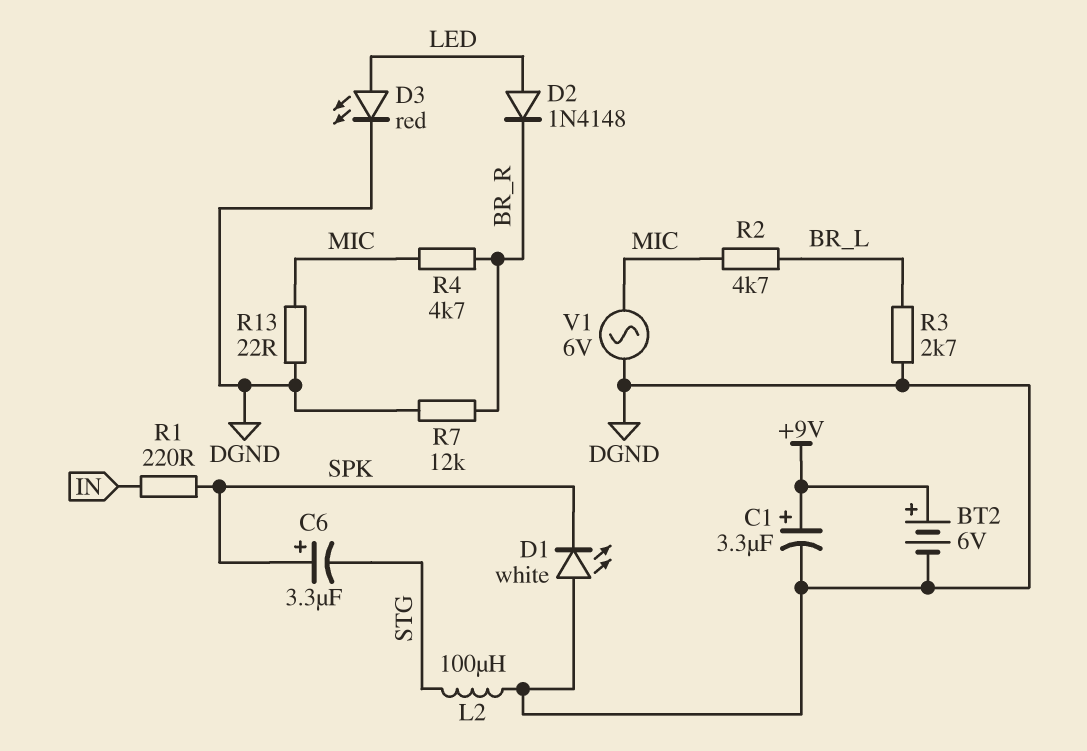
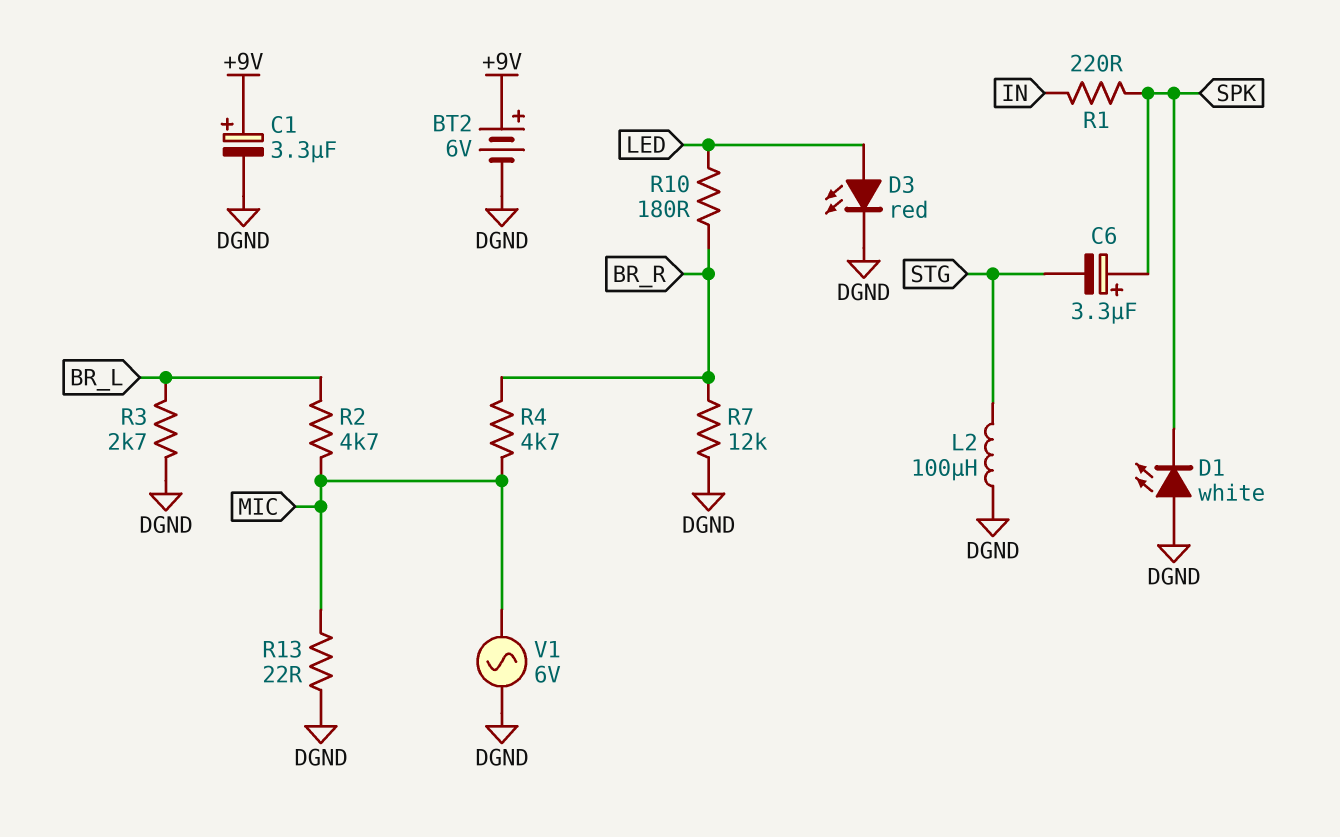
D2: diode 1N4148 (A LED, K BR_R) -> none
R10: none -> 180 (BR_R, LED)

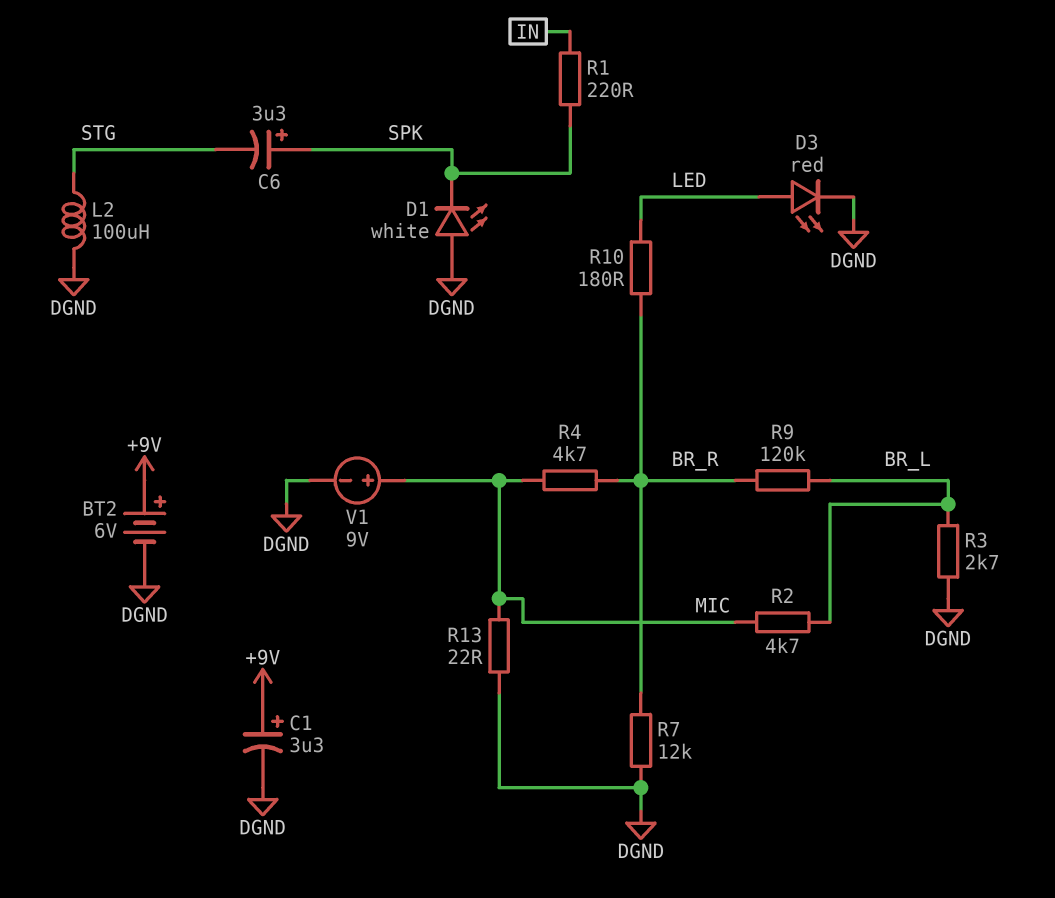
R9: none -> 120k (BR_L, BR_R)
V1: AC 6V (DGND, MIC) -> 9V (plus MIC, minus DGND)

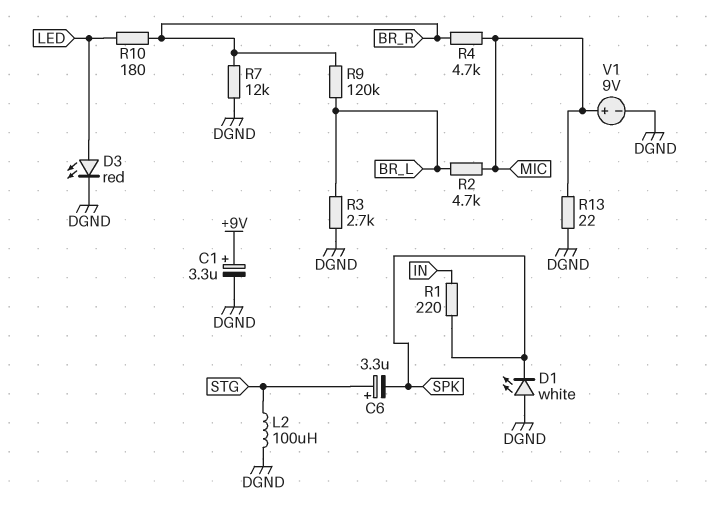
BT2: 6V (plus +9V, minus DGND) -> none
C6: 3.3uF (plus SPK, minus STG) -> 3.3uF (plus STG, minus SPK)

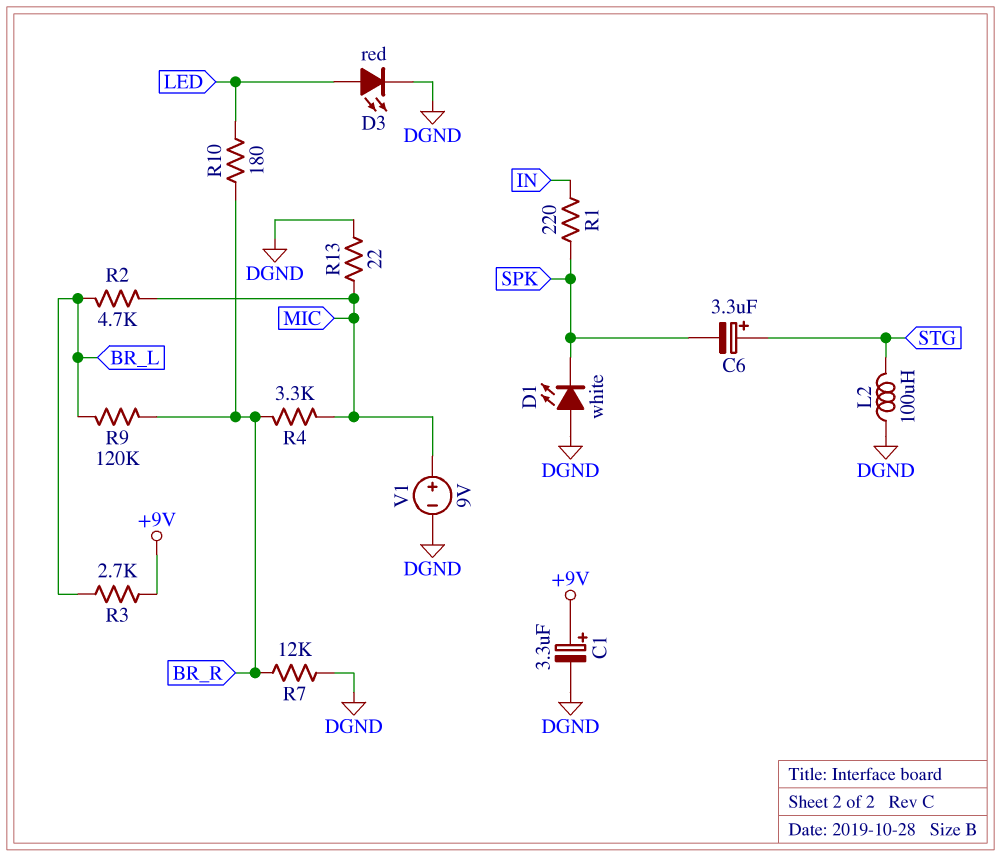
R3: 2.7k (BR_L, DGND) -> 2.7k (+9V, BR_L)
R4: 4.7k (BR_R, MIC) -> 3.3k (BR_R, MIC)

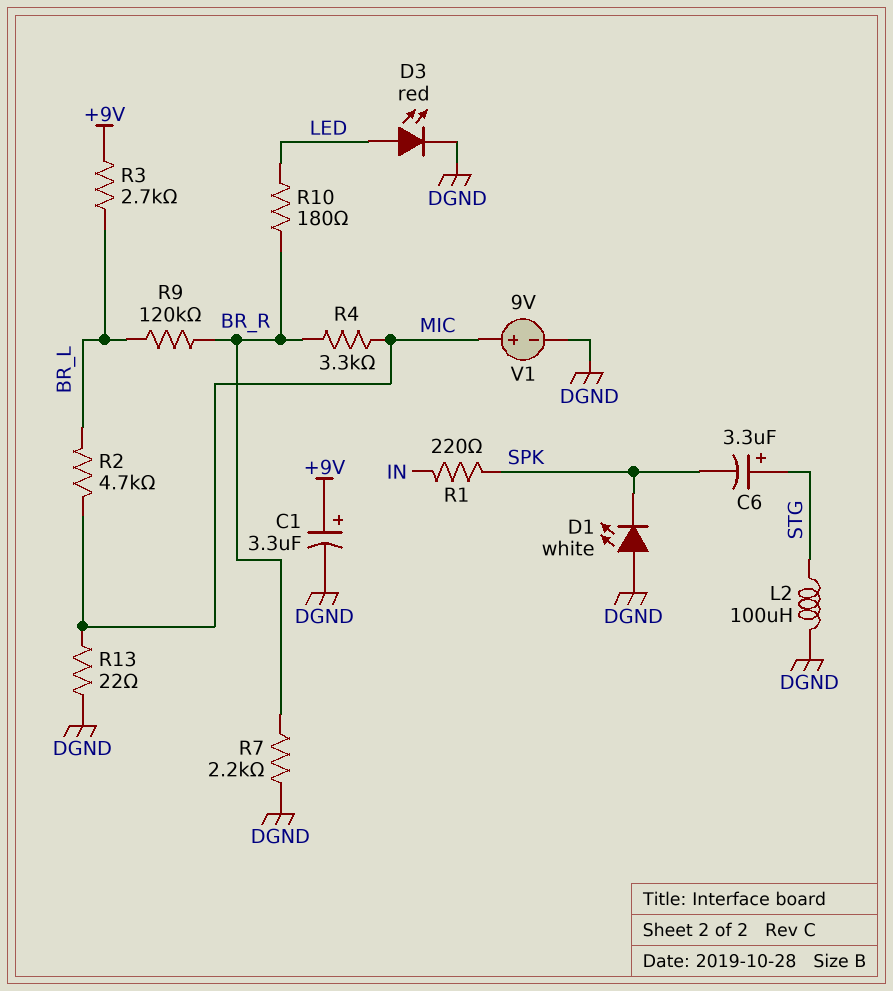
R7: 12k (BR_R, DGND) -> 2.2k (BR_R, DGND)

